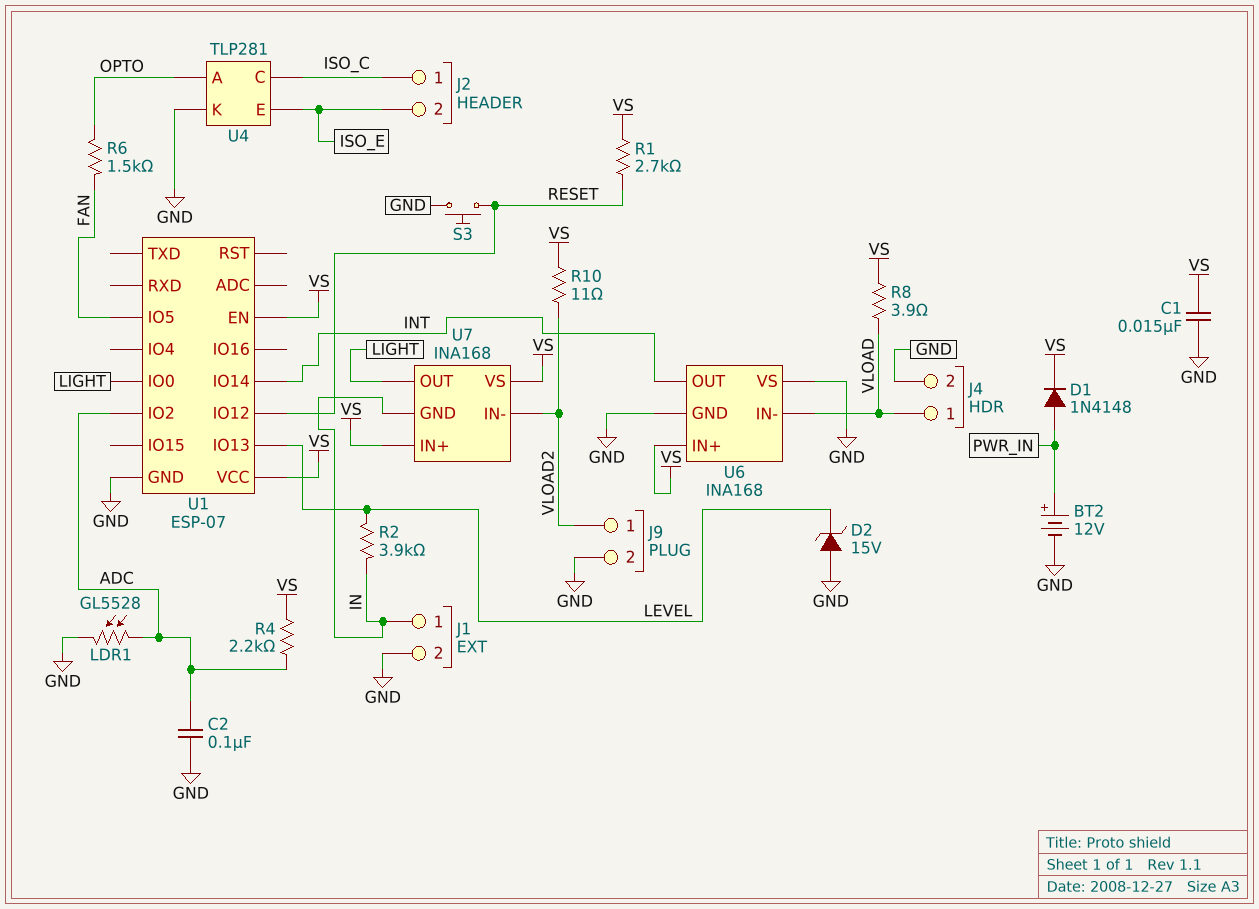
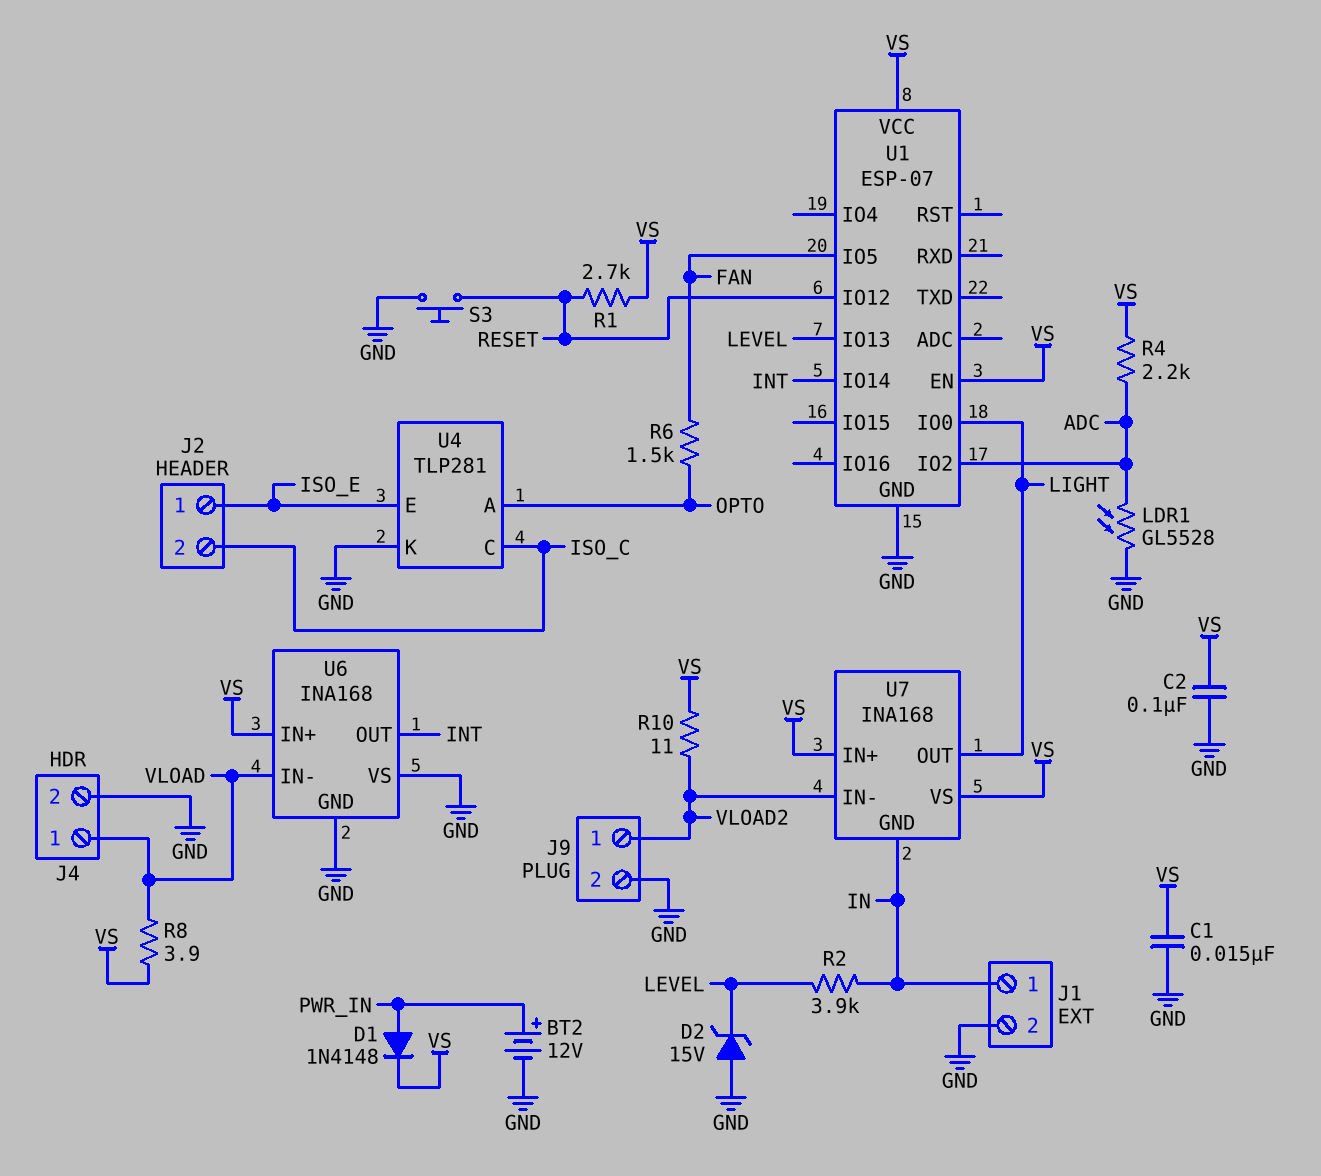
C2: 100nF (ADC, GND) -> 100nF (GND, VS)
J2 pin 1: ISO_C -> ISO_E
J2 pin 2: ISO_E -> ISO_C

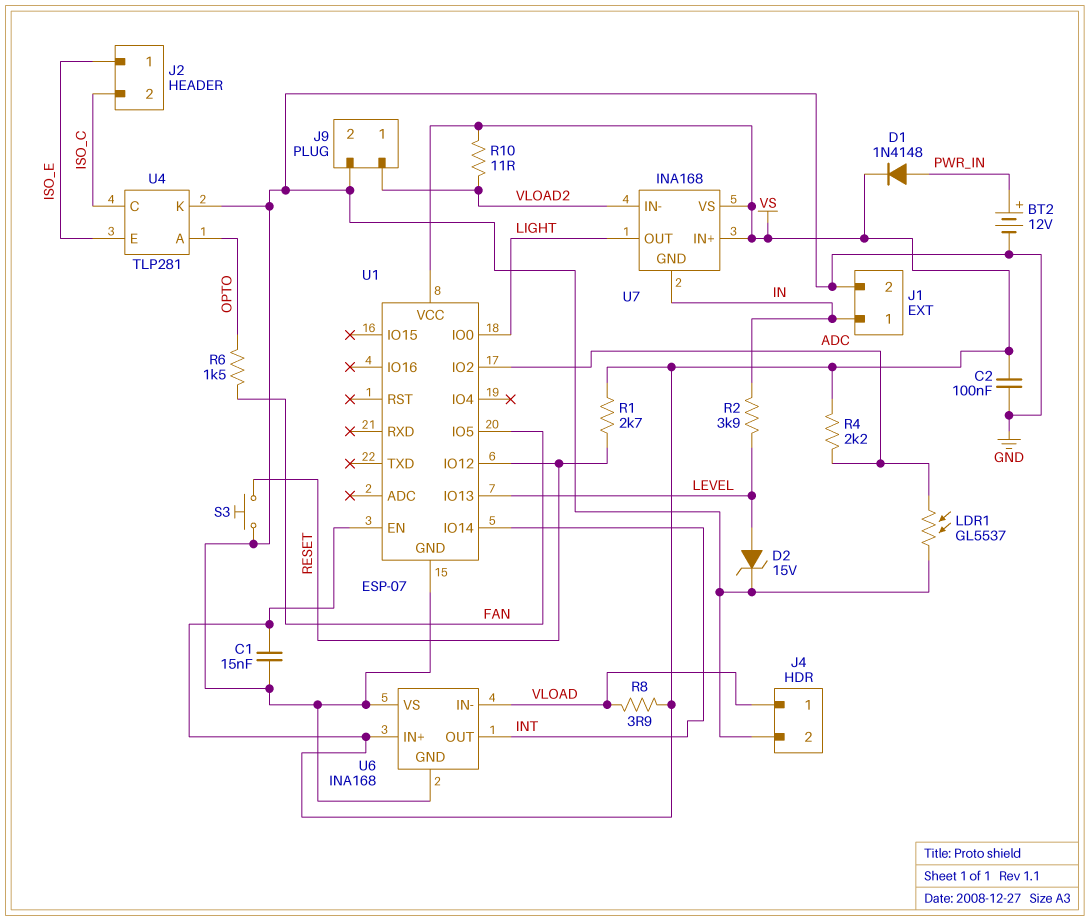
D2: zener 15V (A GND, K LEVEL) -> zener 15V (A LEVEL, K GND)
LDR1: GL5528 (ADC, GND) -> GL5537 (ADC, GND)

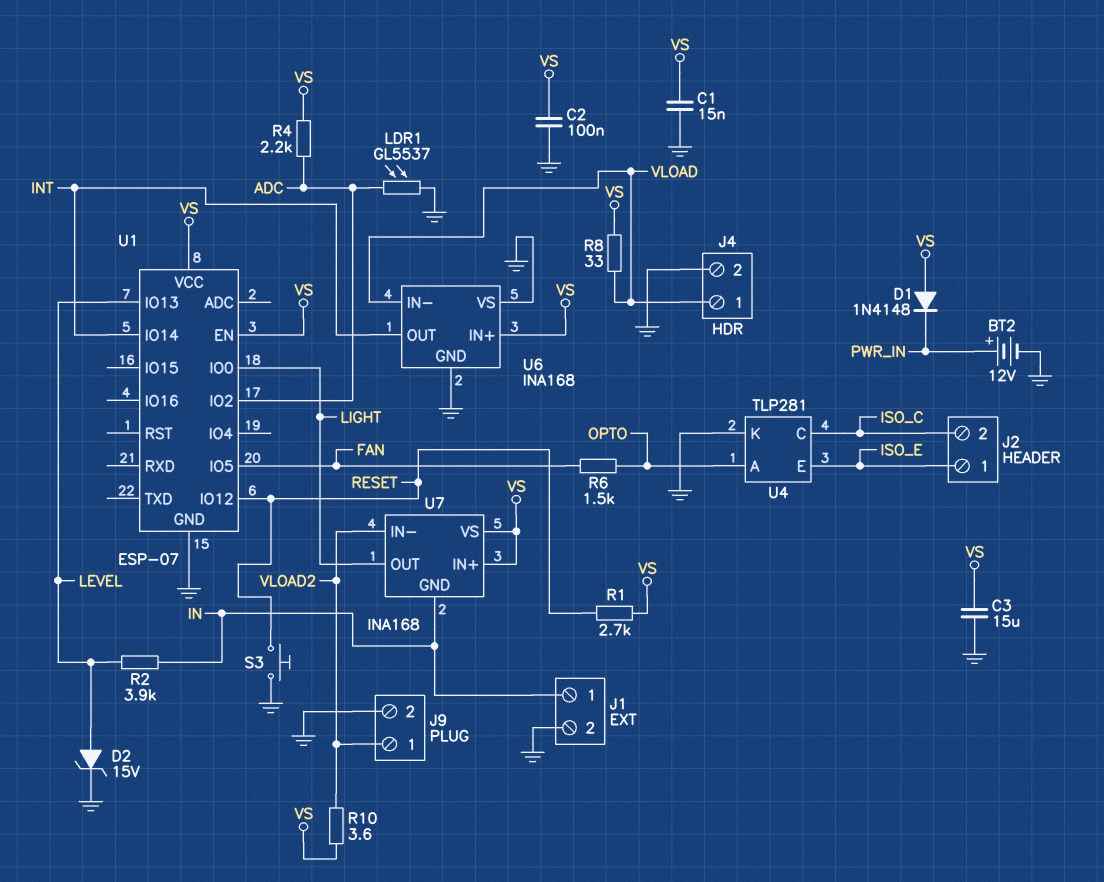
C3: none -> 15uF (GND, VS)
D1: diode 1N4148 (A PWR_IN, K VS) -> diode 1N4148 (A VS, K PWR_IN)
R8: 3.9 (VLOAD, VS) -> 33 (VLOAD, VS)
R10: 11 (VLOAD2, VS) -> 3.6 (VLOAD2, VS)

